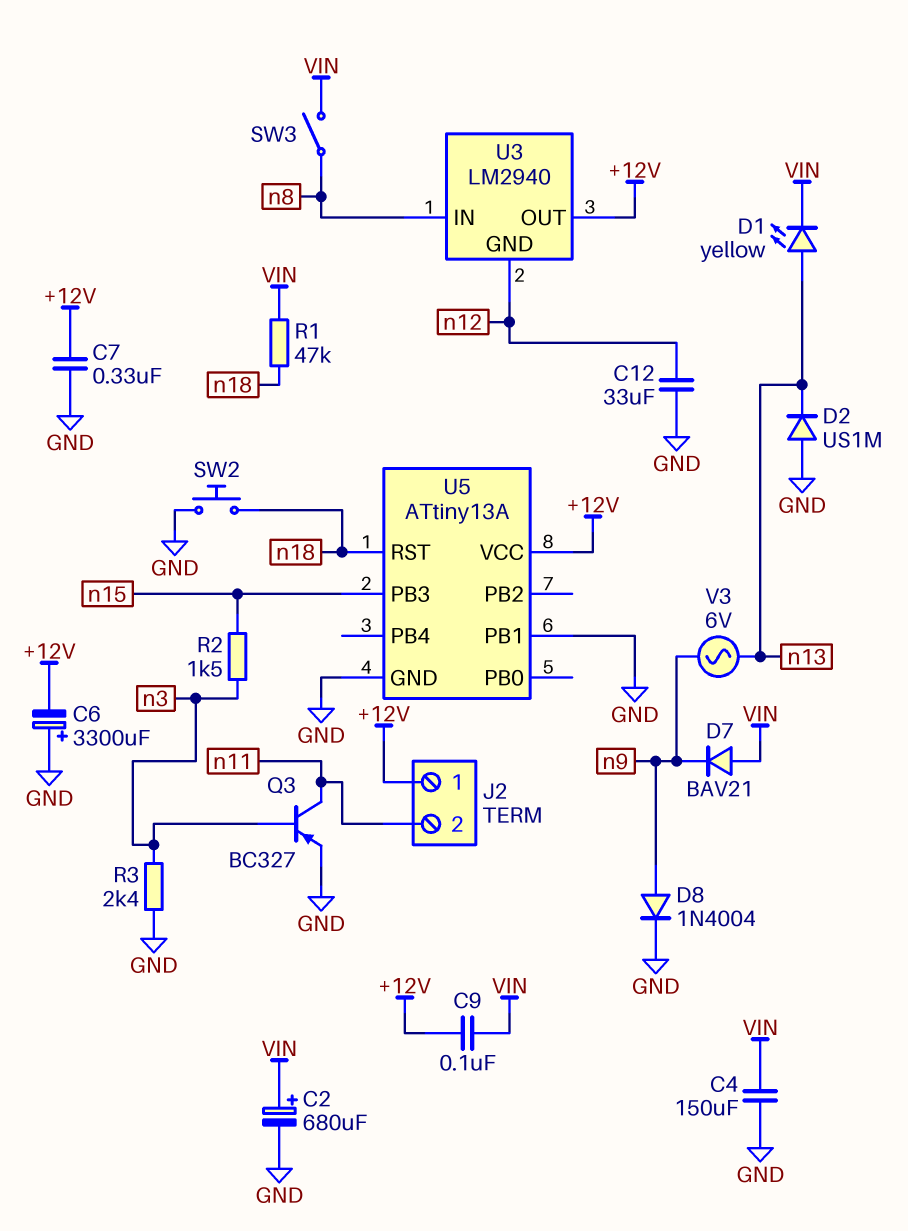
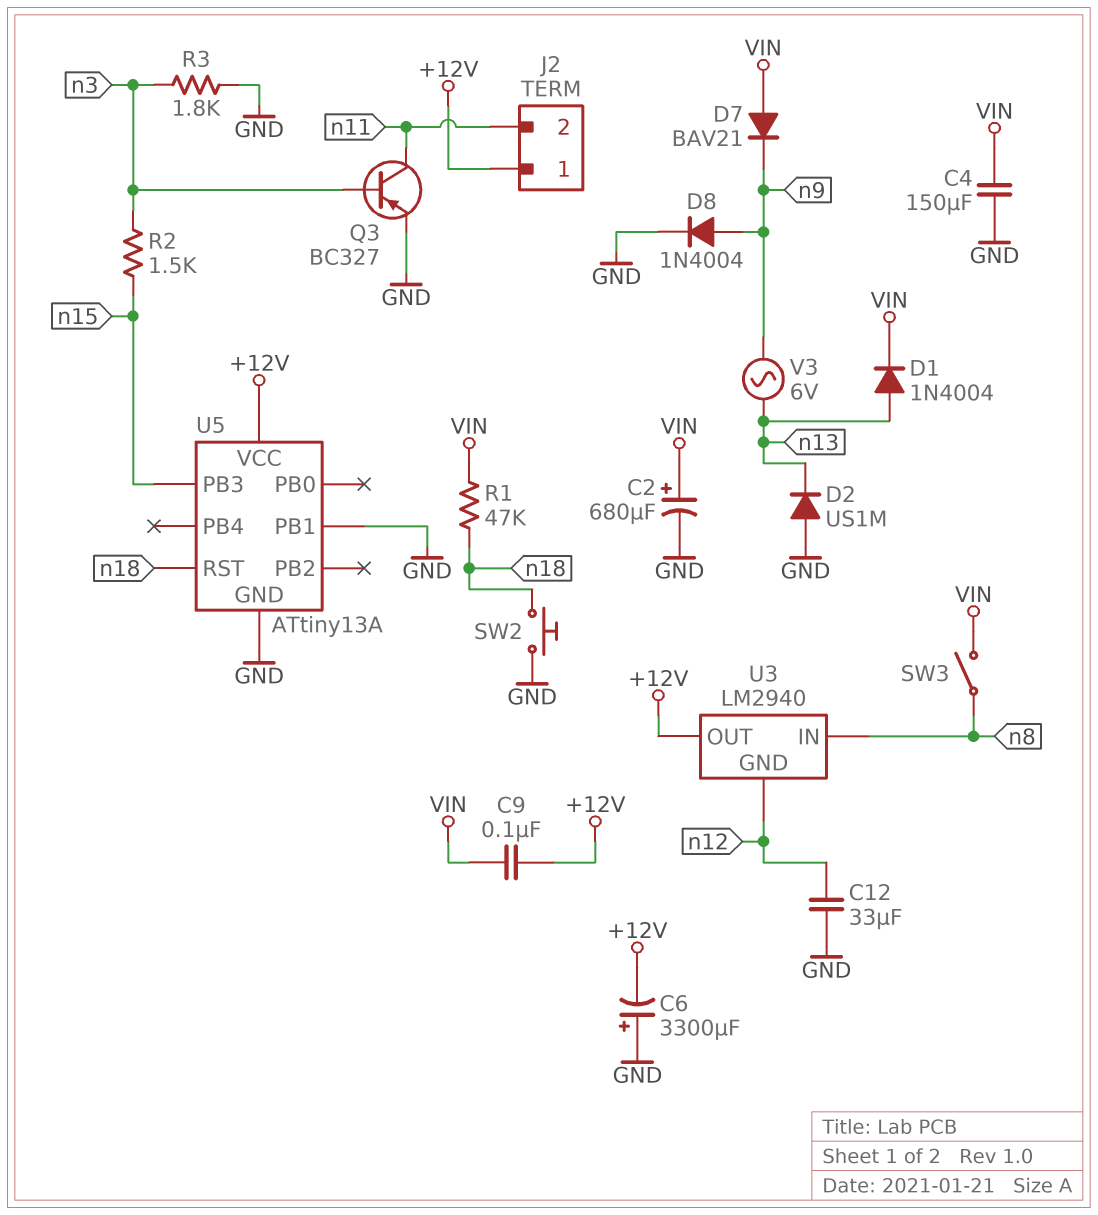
C7: 330nF (+12V, GND) -> none
D1: LED yellow (A n13, K VIN) -> diode 1N4004 (A n13, K VIN)
R3: 2.4k (GND, n3) -> 1.8k (GND, n3)

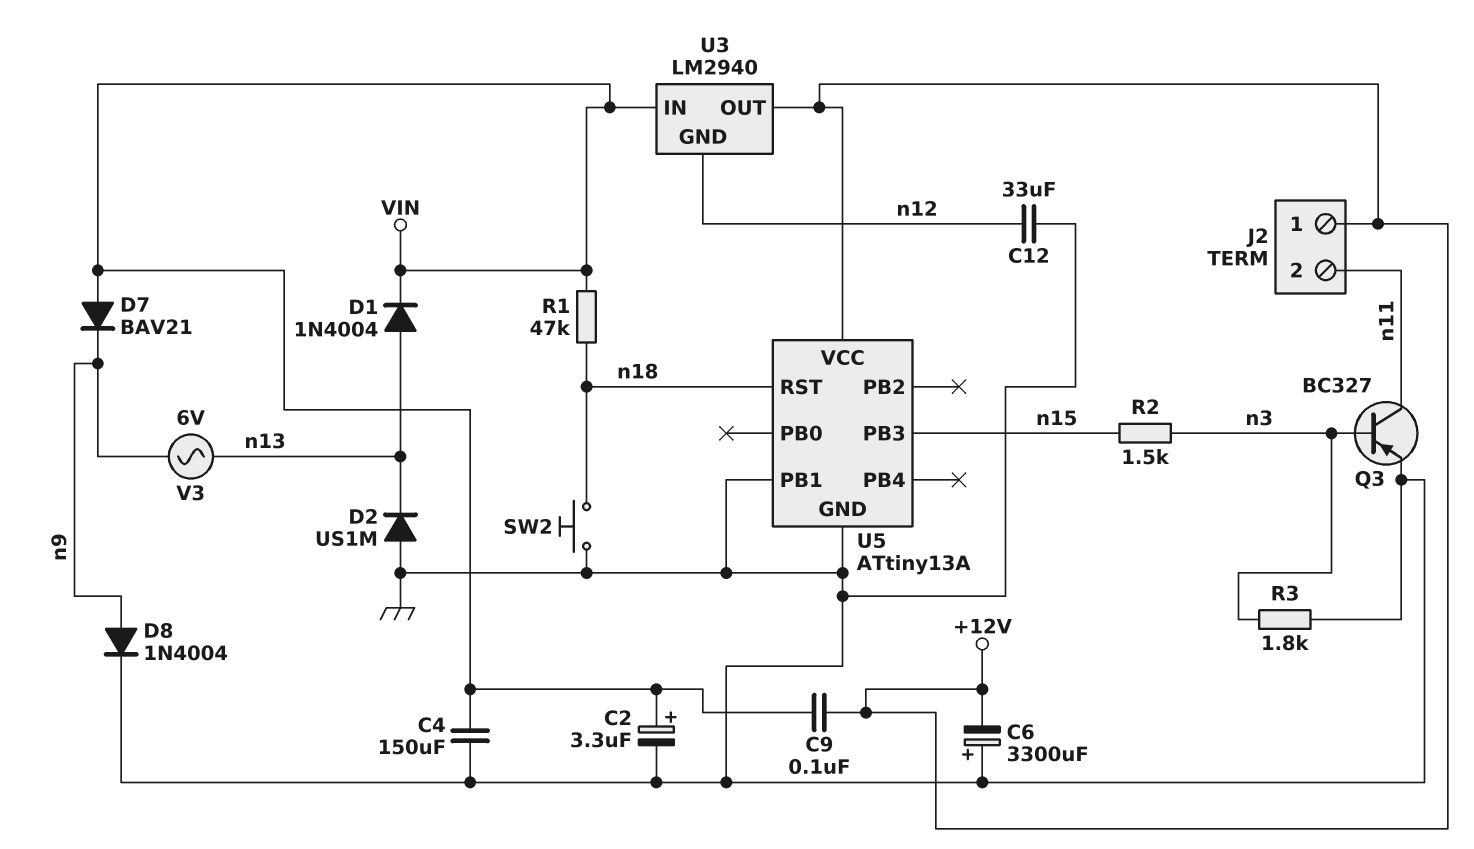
C2: 680uF (plus VIN, minus GND) -> 3.3uF (plus VIN, minus GND)
SW3: switch (VIN, n8) -> none
U3 pin IN: n8 -> VIN

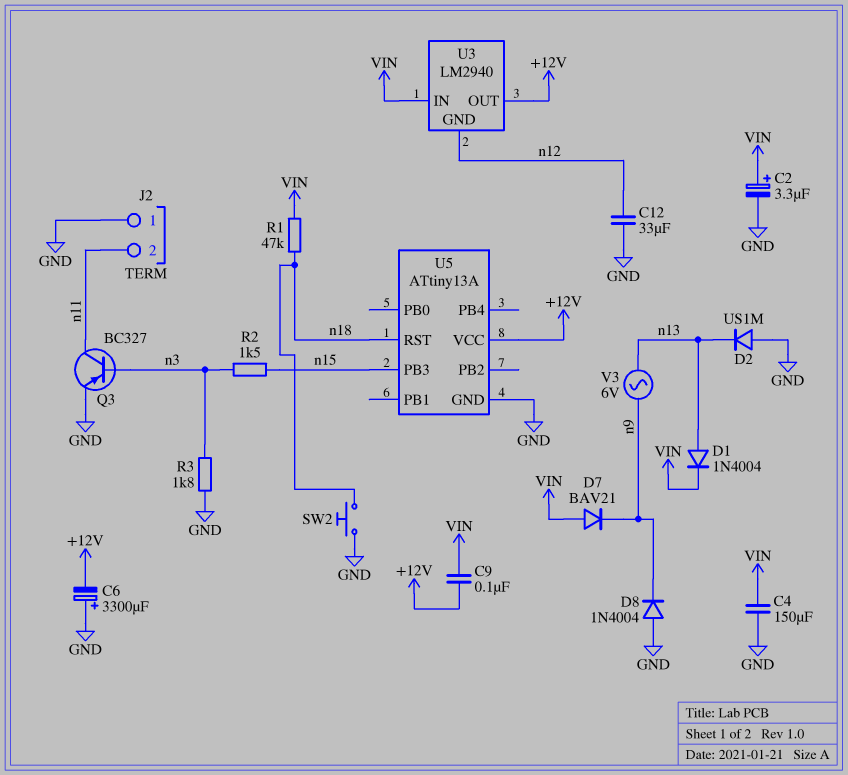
D8: diode 1N4004 (A n9, K GND) -> diode 1N4004 (A GND, K n9)
J2 pin 1: +12V -> GND
U5 pin PB1: GND -> none

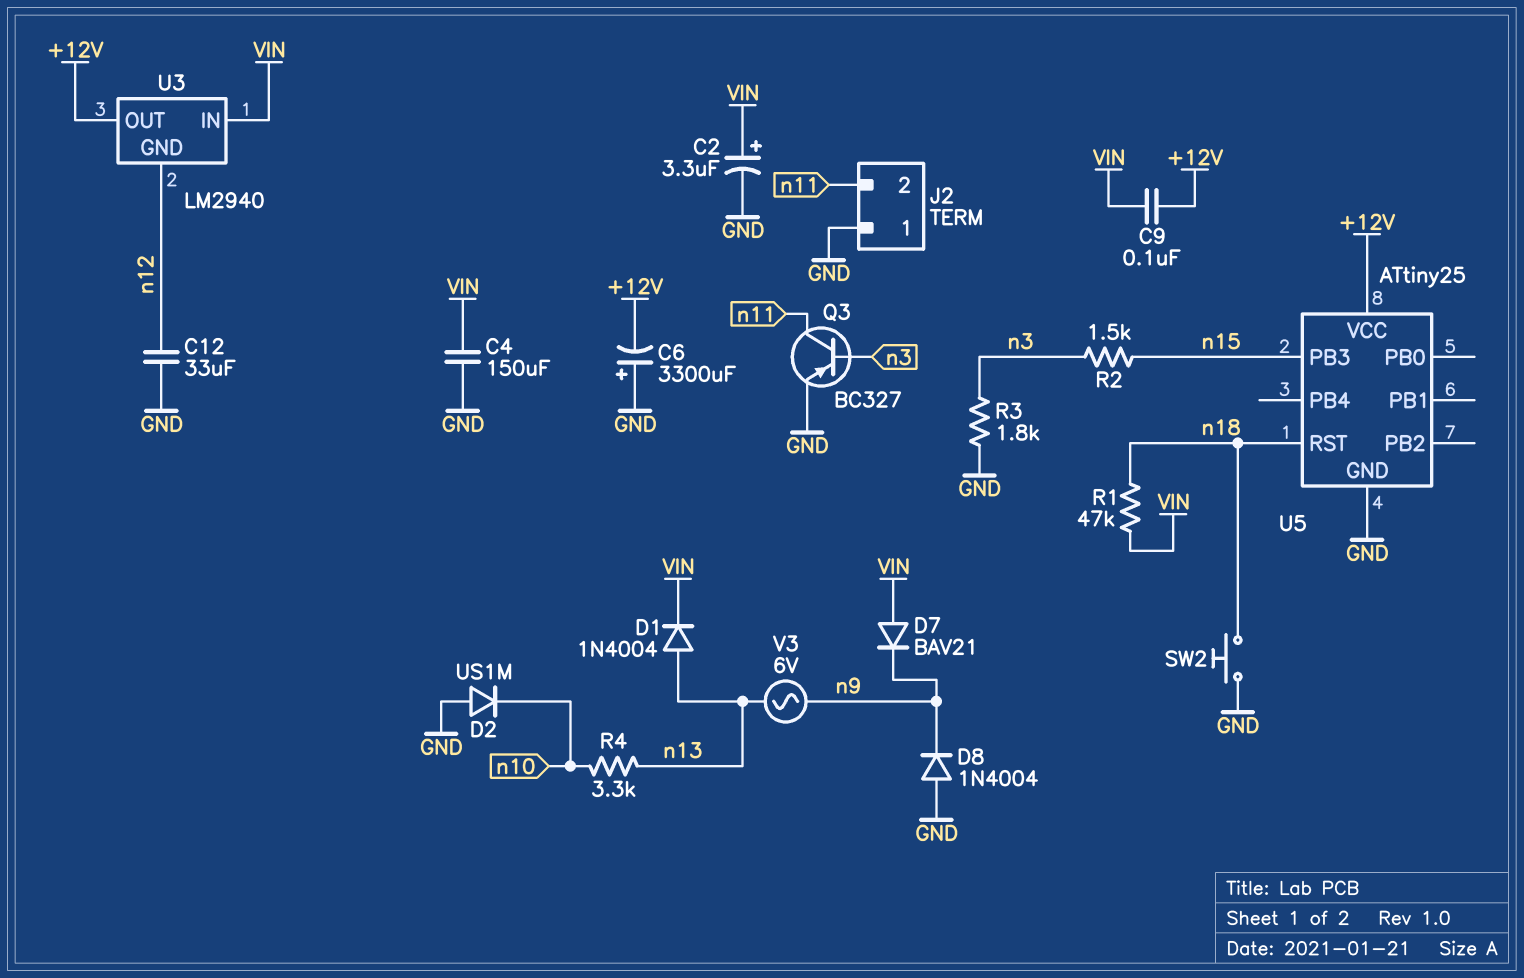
D2: diode US1M (A GND, K n13) -> diode US1M (A GND, K n10)
R4: none -> 3.3k (n10, n13)
U5: ATtiny13A -> ATtiny25

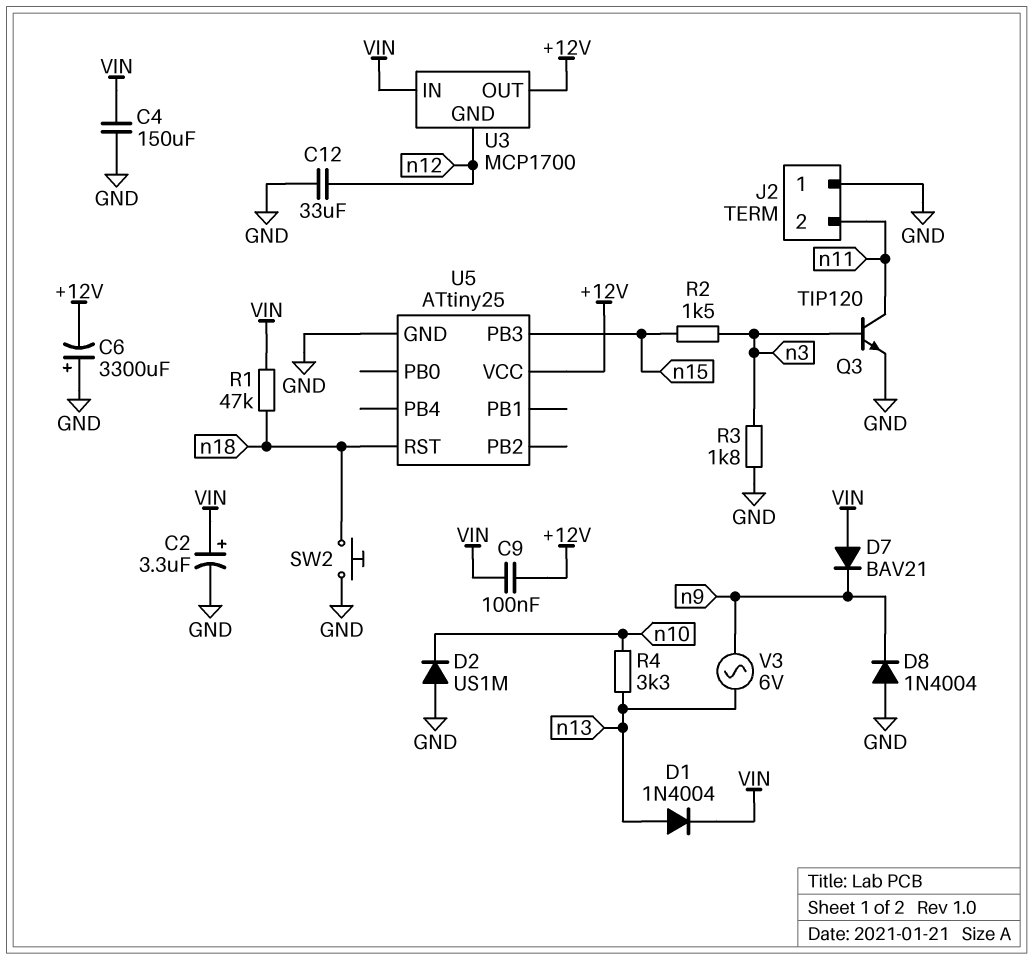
Q3: PNP BC327 (B n3, C n11, E GND) -> NPN TIP120 (B n3, C n11, E GND)
U3: LM2940 -> MCP1700

